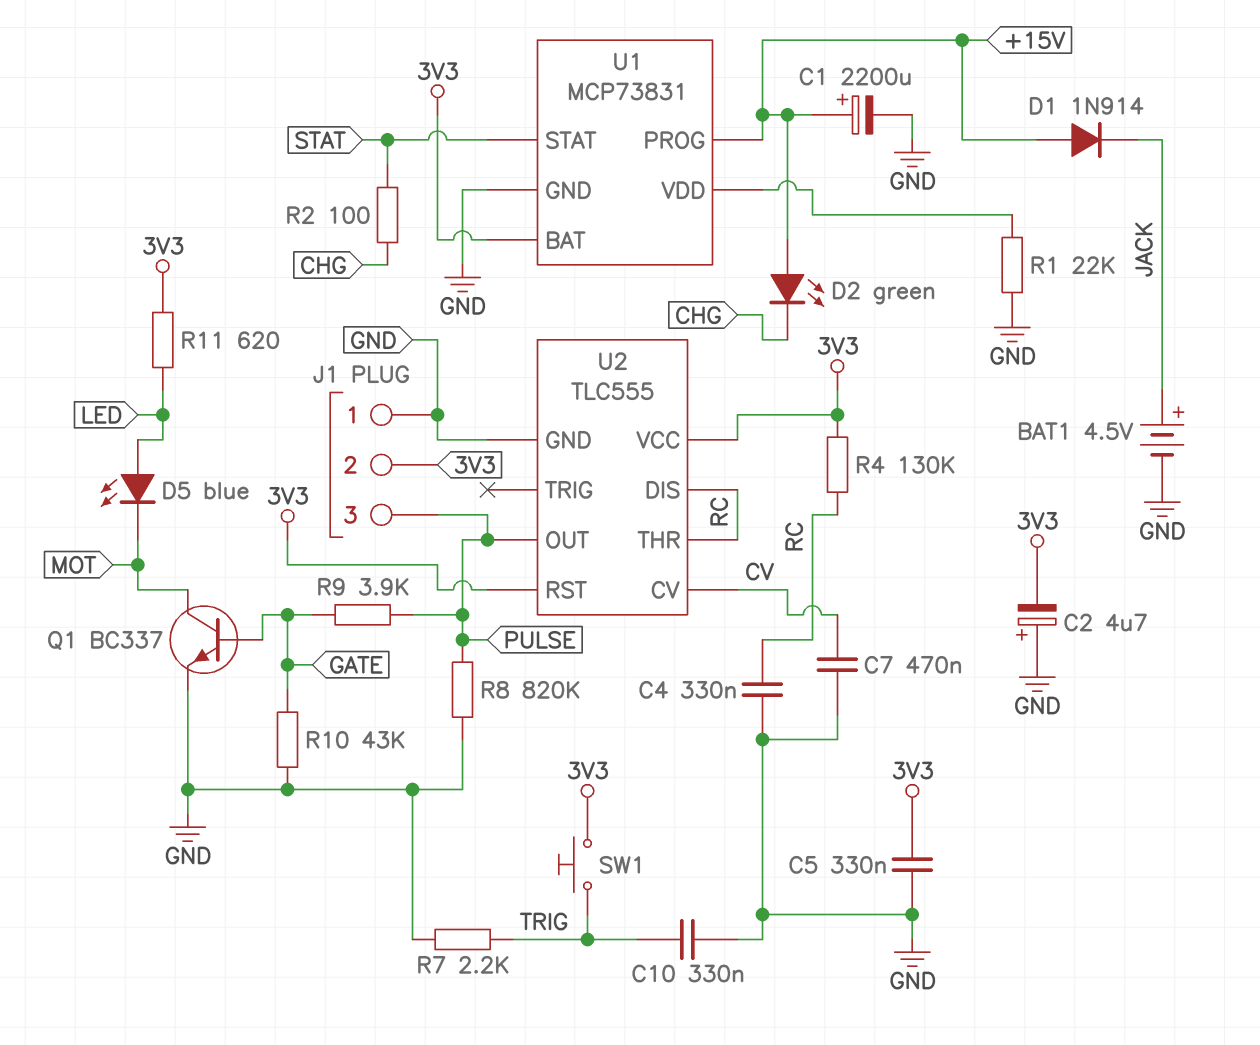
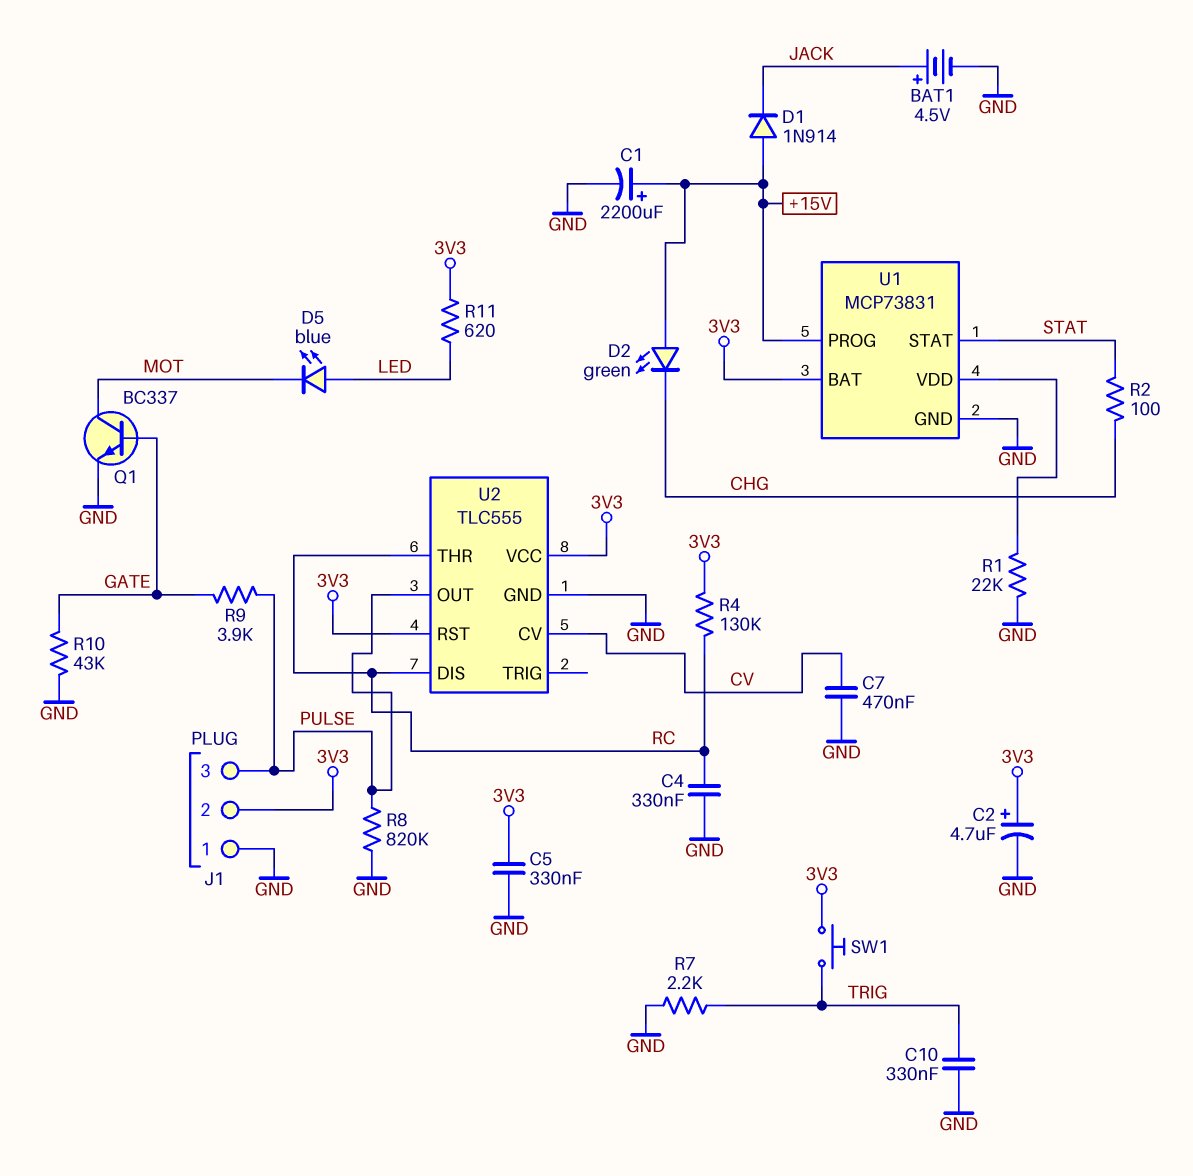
C2: 4.7uF (plus GND, minus 3V3) -> 4.7uF (plus 3V3, minus GND)

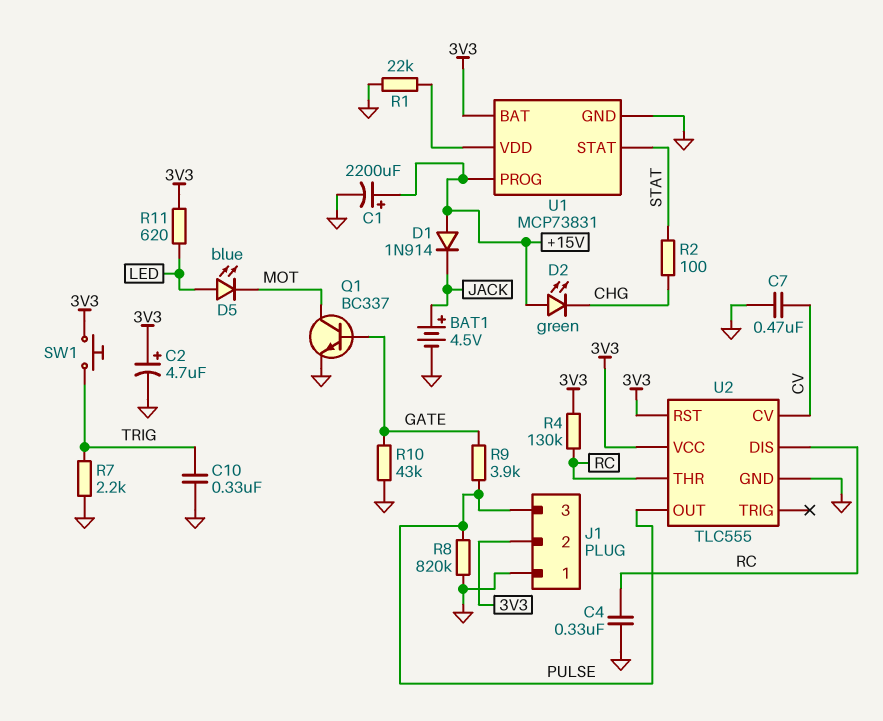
C5: 330nF (3V3, GND) -> none

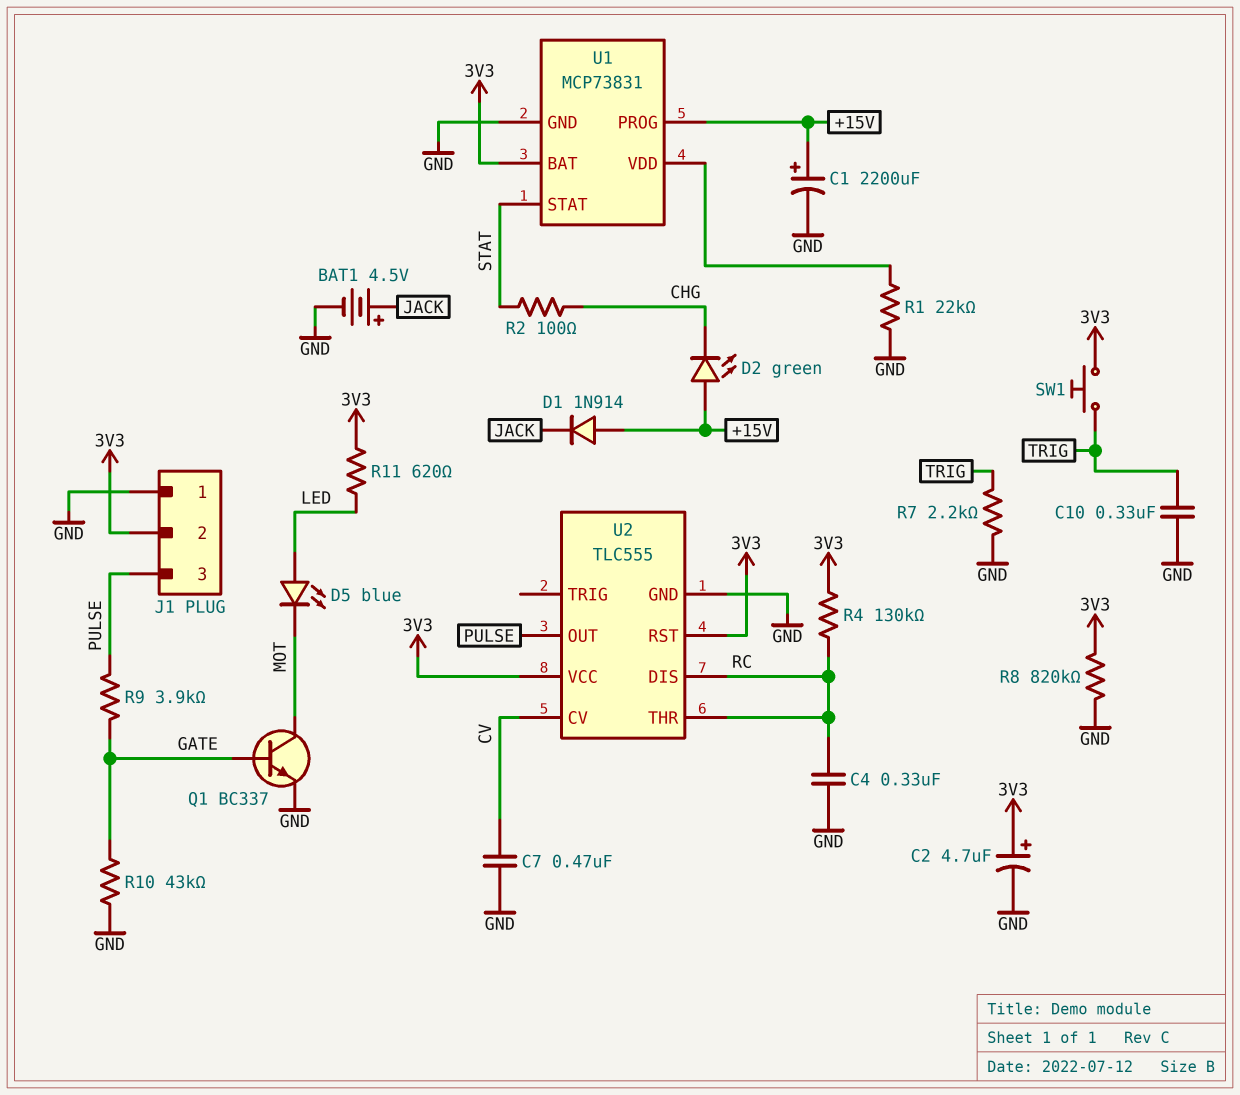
R8: 820k (GND, PULSE) -> 820k (3V3, GND)

